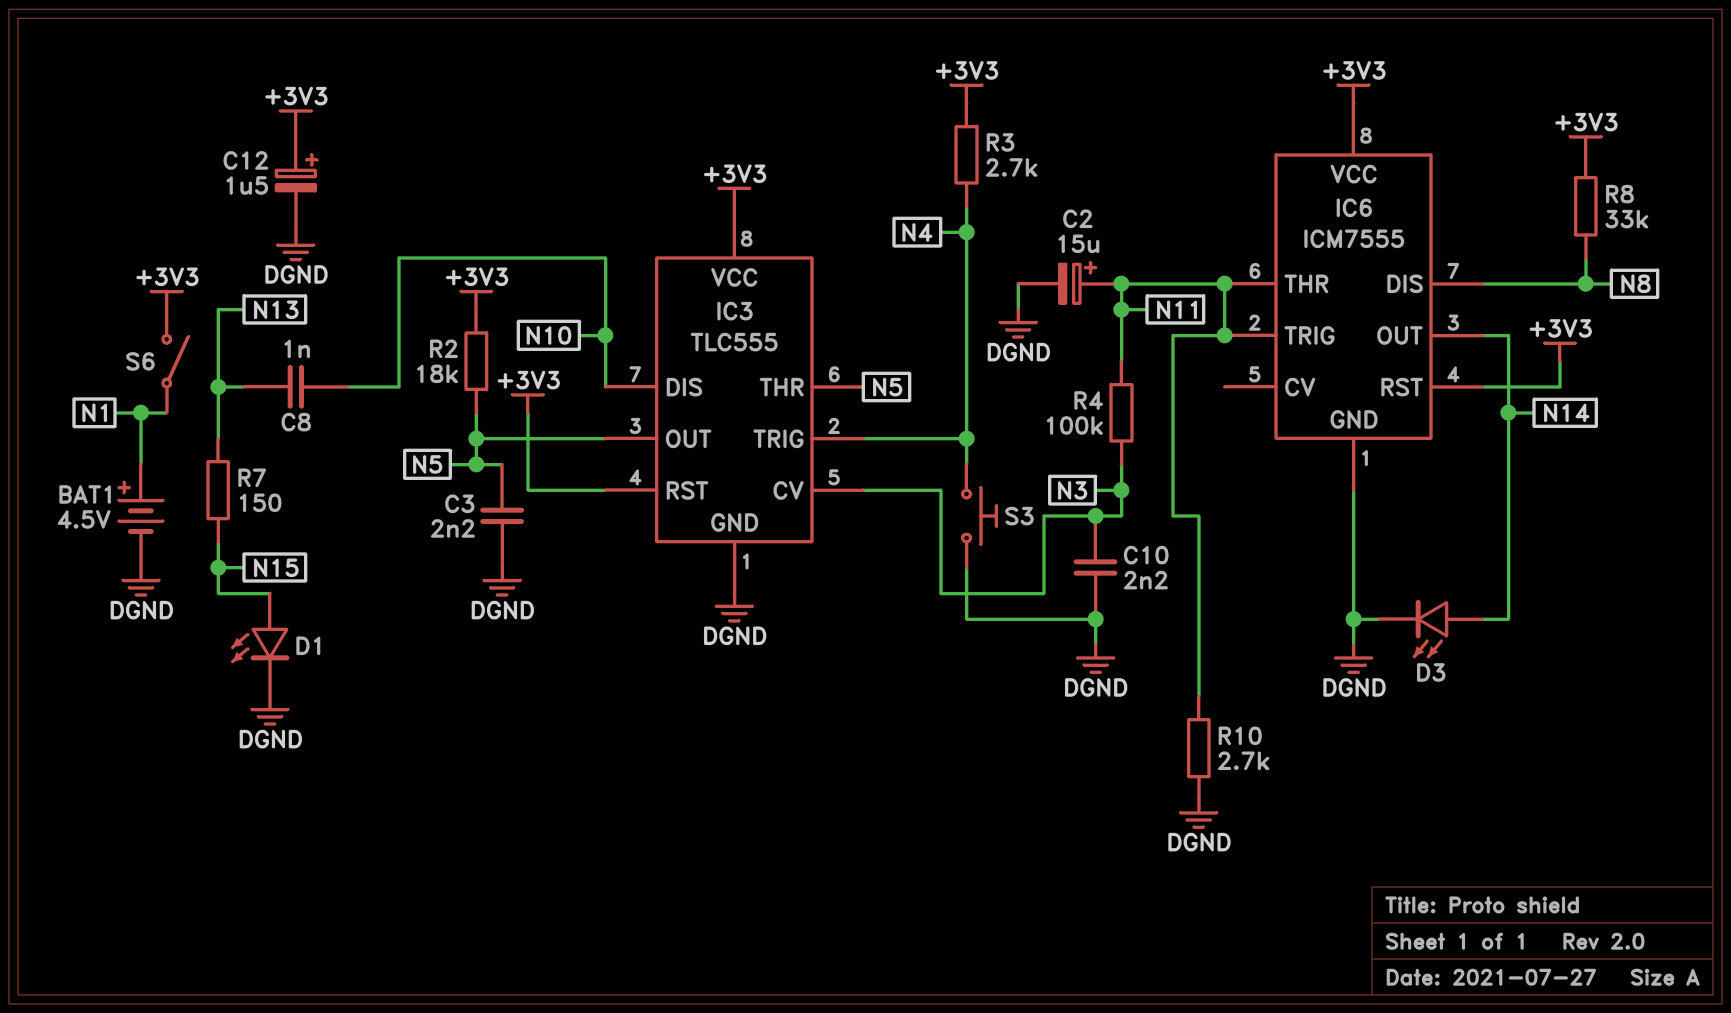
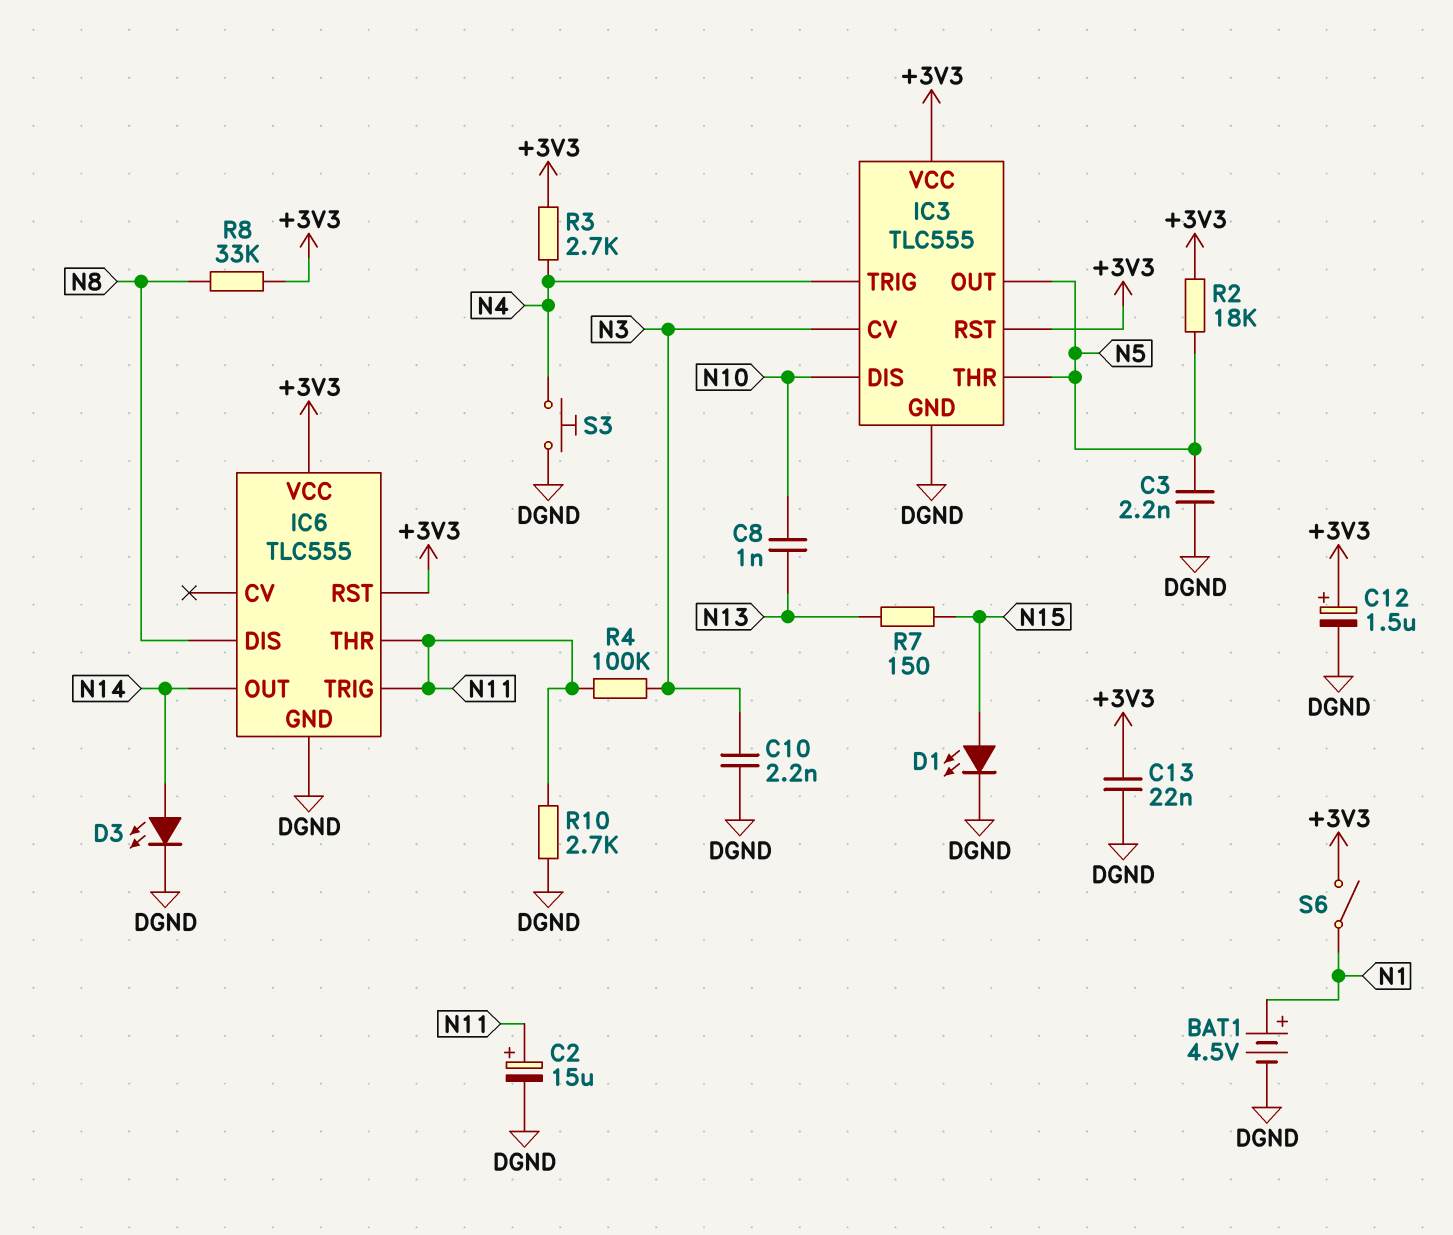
C13: none -> 22nF (+3V3, DGND)
IC6: ICM7555 -> TLC555

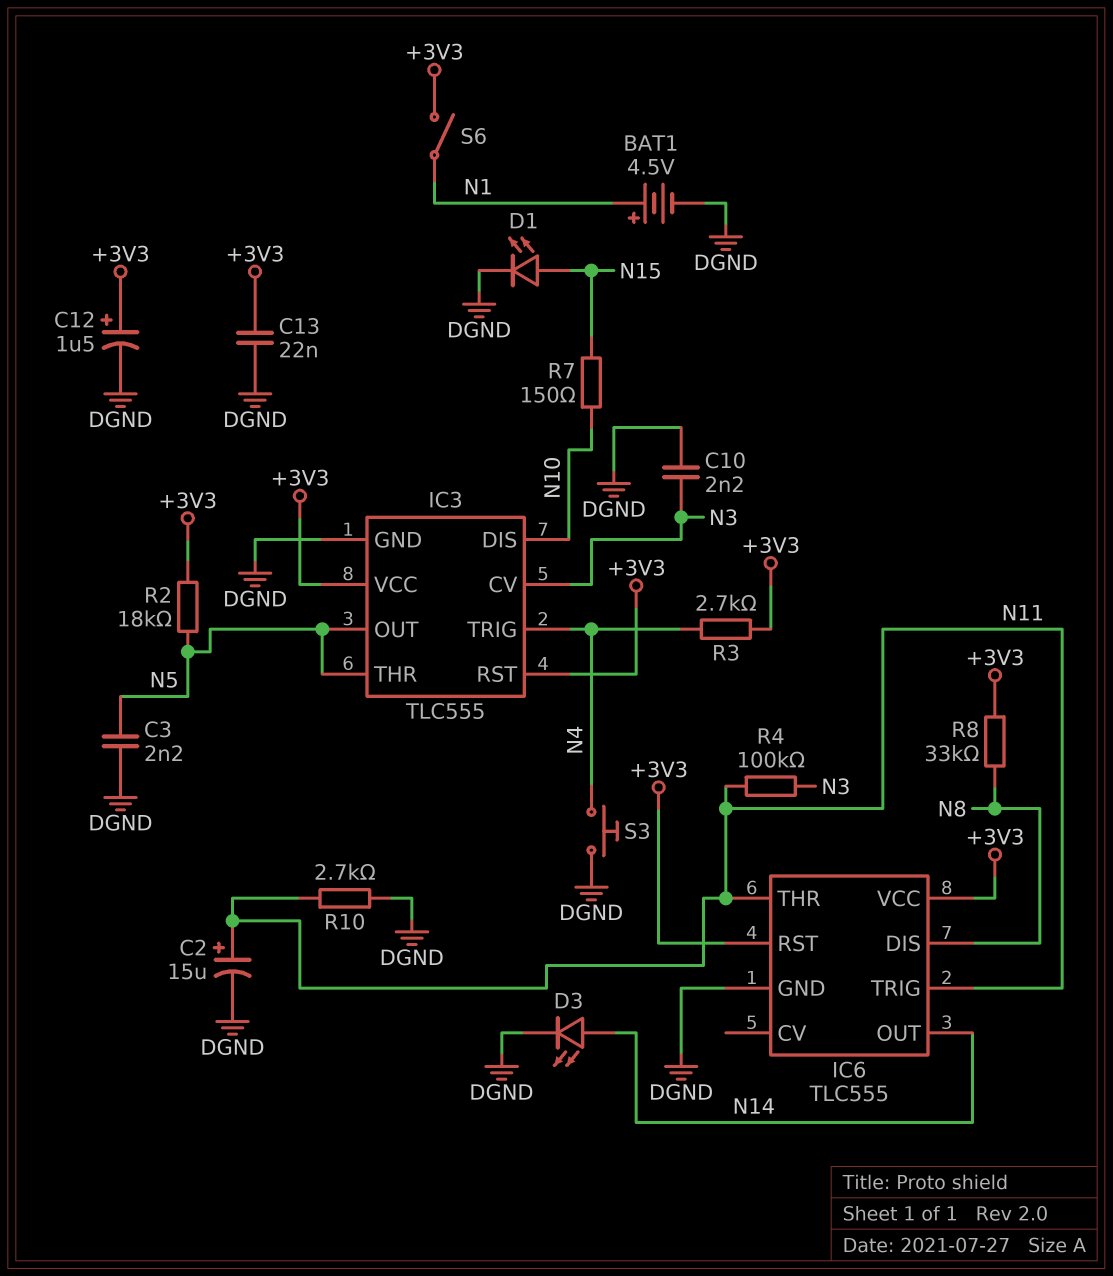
C8: 1nF (N10, N13) -> none
R7: 150 (N13, N15) -> 150 (N10, N15)

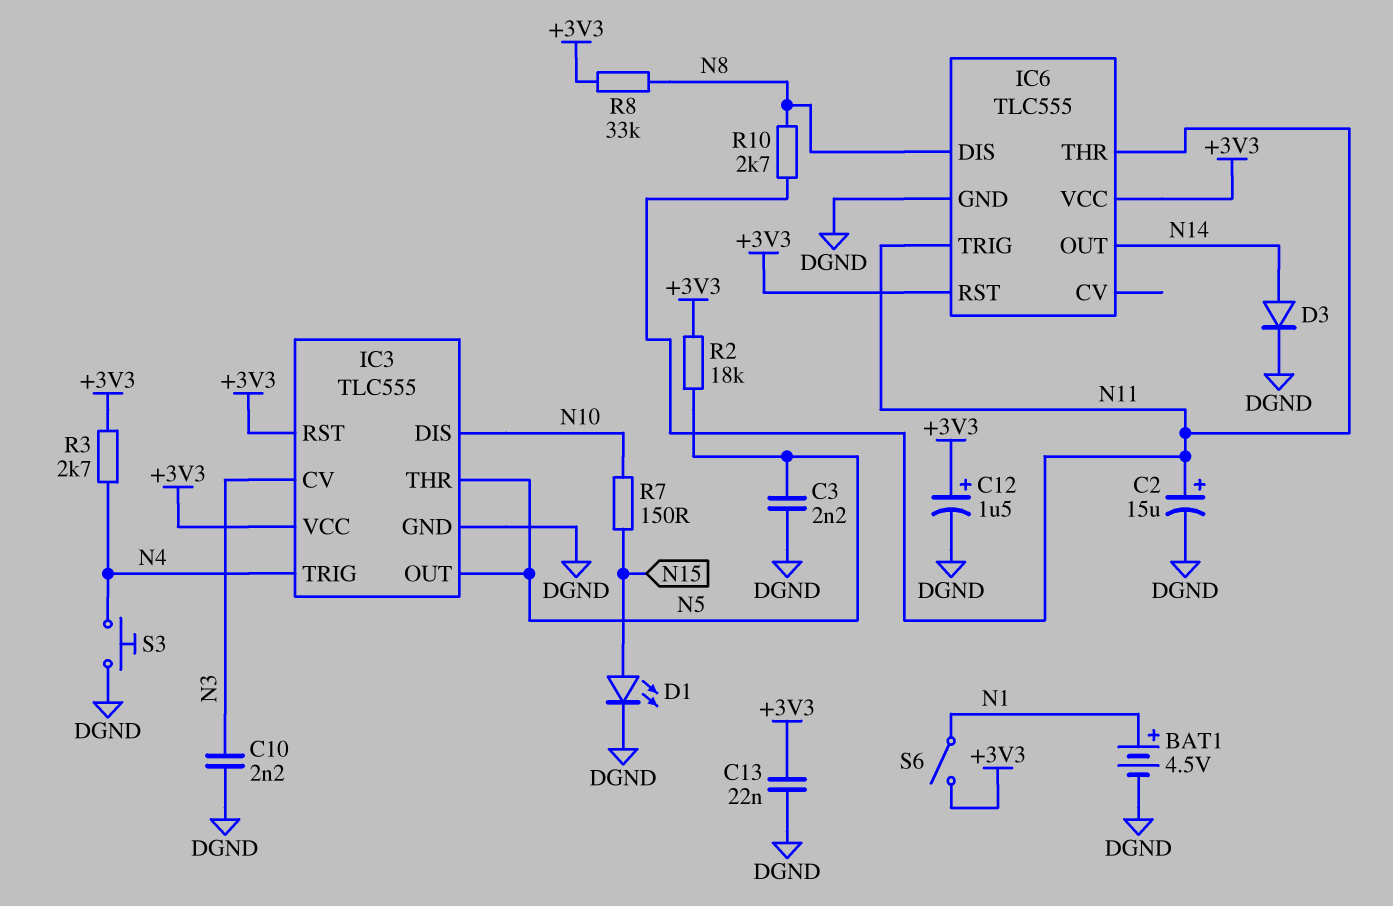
D3: LED (A N14, K DGND) -> diode (A N14, K DGND)
R4: 100k (N3, N11) -> none
R10: 2.7k (DGND, N11) -> 2.7k (N8, N11)

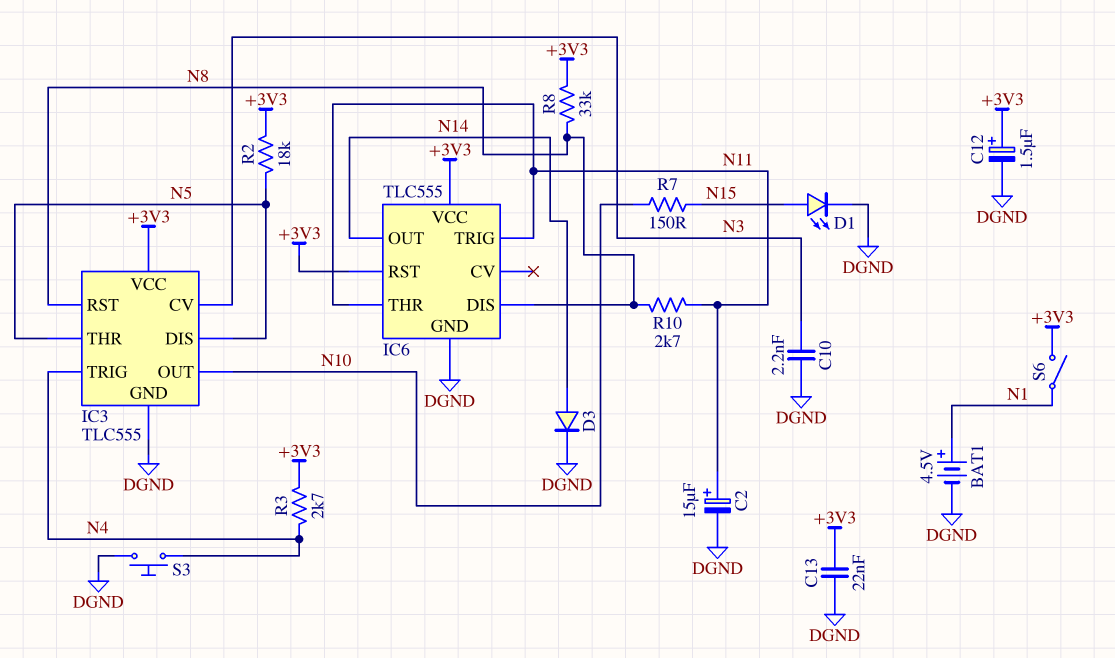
C3: 2.2nF (DGND, N5) -> none
IC3 pin DIS: N10 -> N5
IC3 pin OUT: N5 -> N10
IC3 pin RST: +3V3 -> N8

